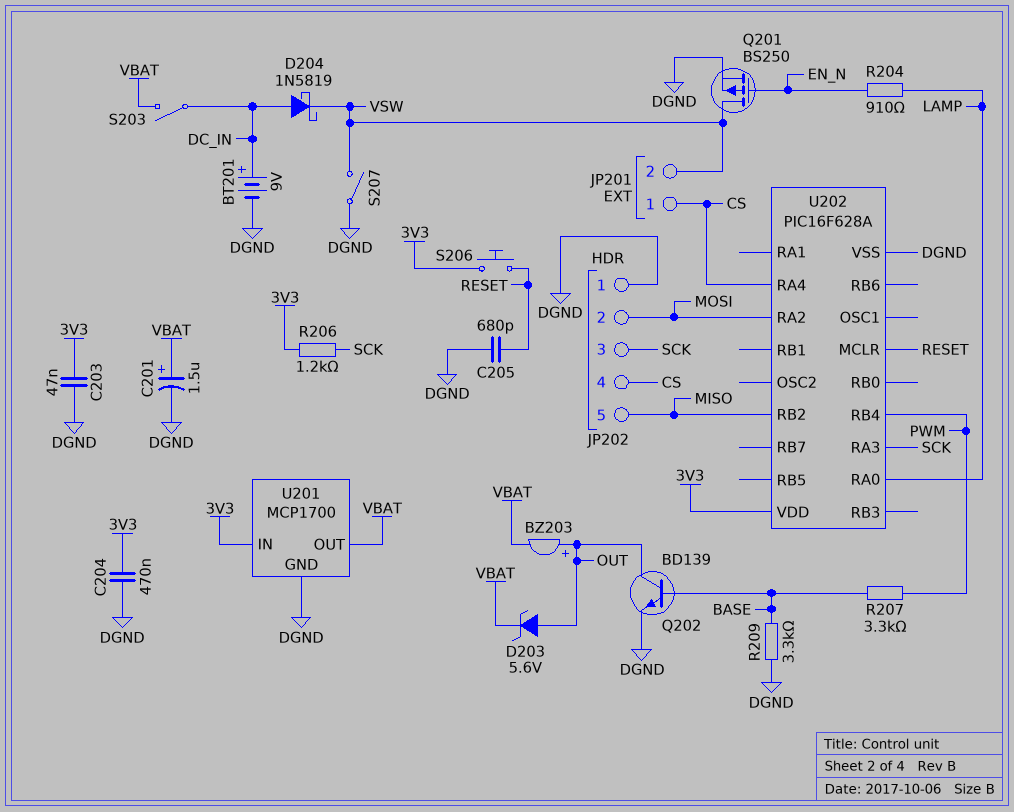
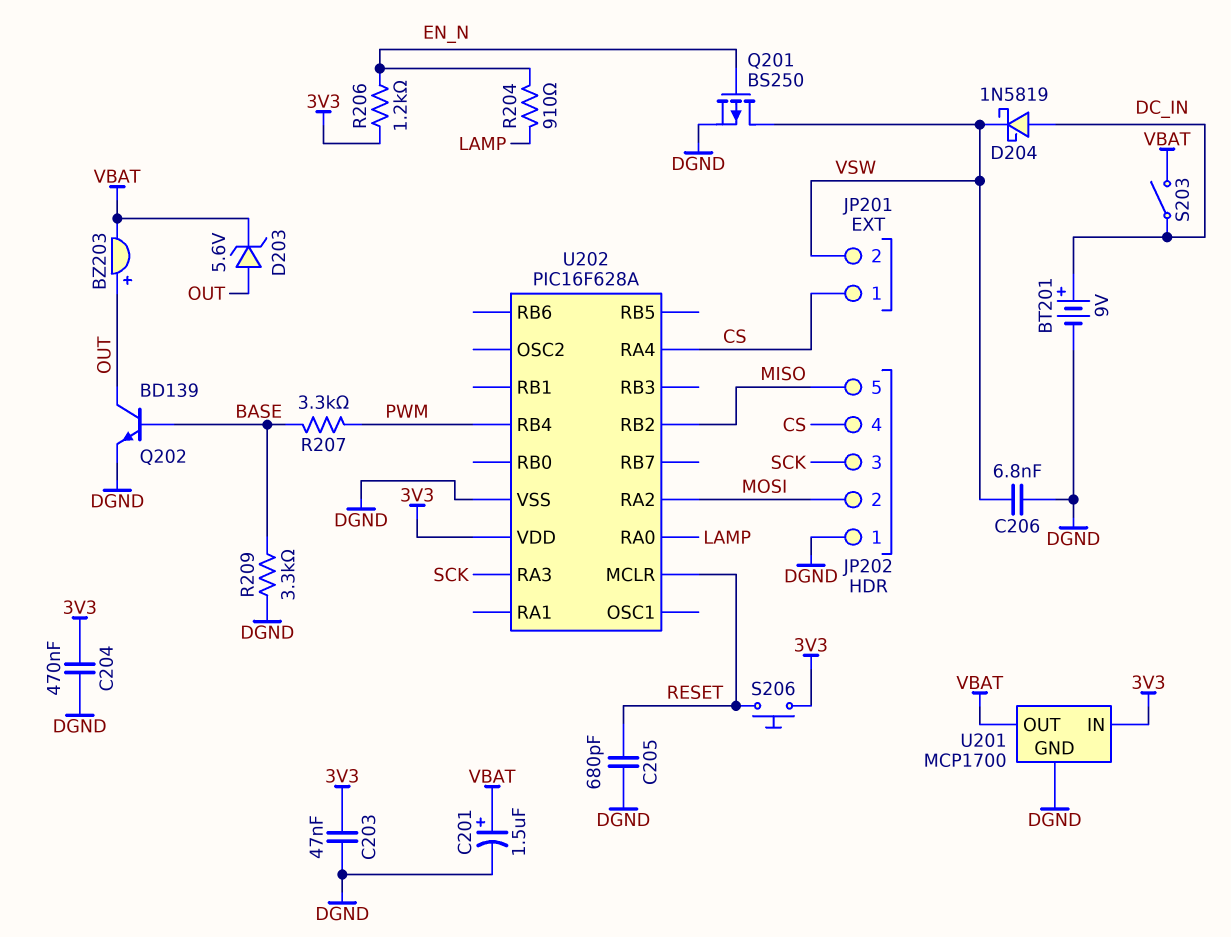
C206: none -> 6.8nF (DGND, VSW)
R206: 1.2k (3V3, SCK) -> 1.2k (3V3, EN_N)
S207: switch (DGND, VSW) -> none

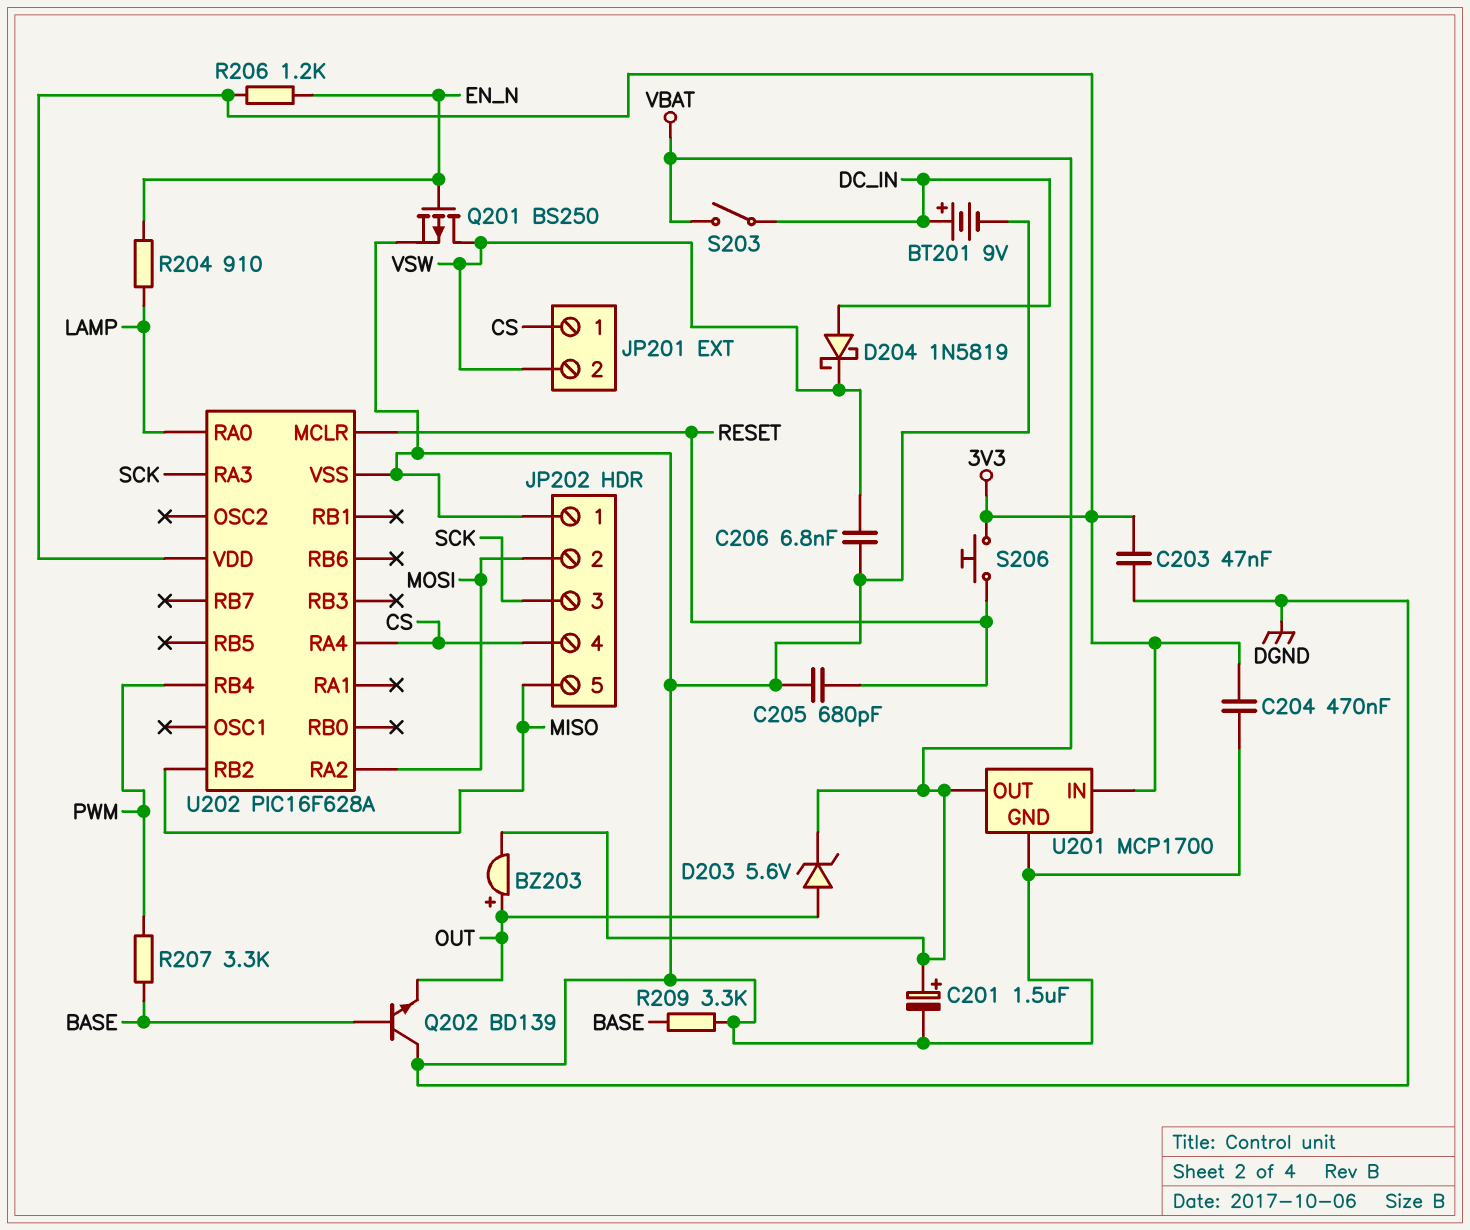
Q202: NPN BD139 (B BASE, C OUT, E DGND) -> NPN BD139 (B BASE, C DGND, E OUT)

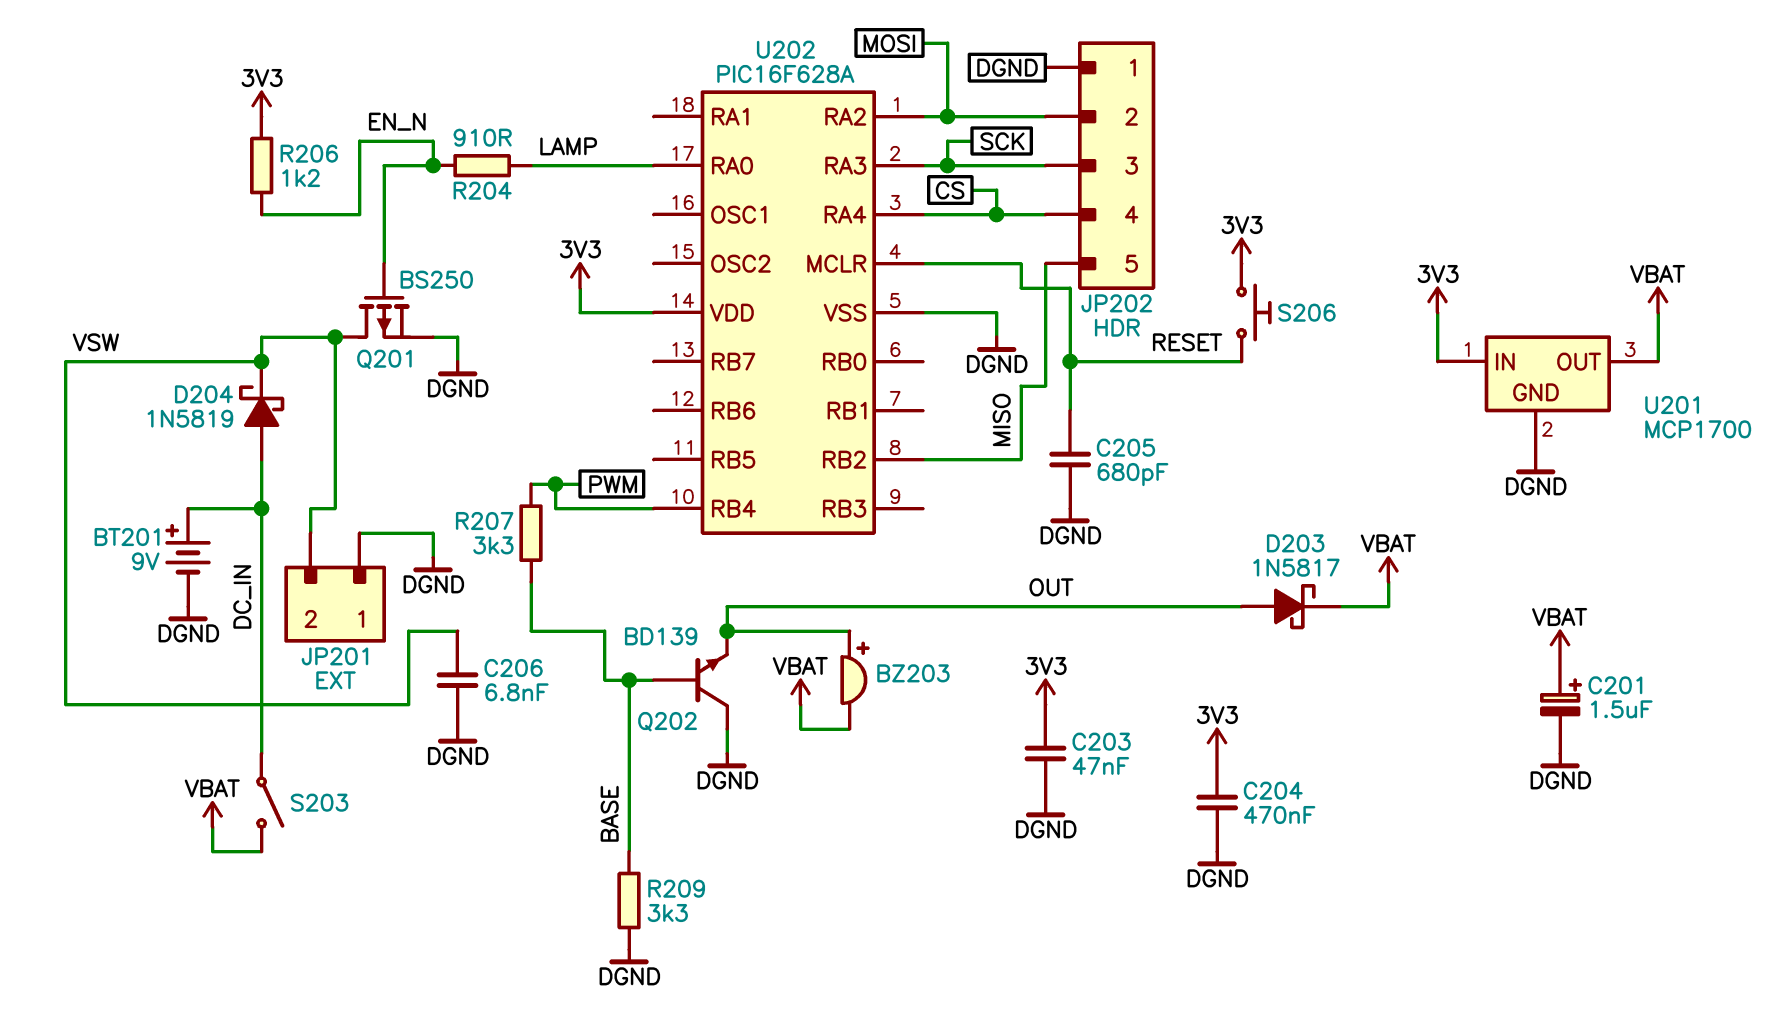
D203: zener 5.6V (A OUT, K VBAT) -> schottky 1N5817 (A OUT, K VBAT)
JP201 pin 1: CS -> DGND

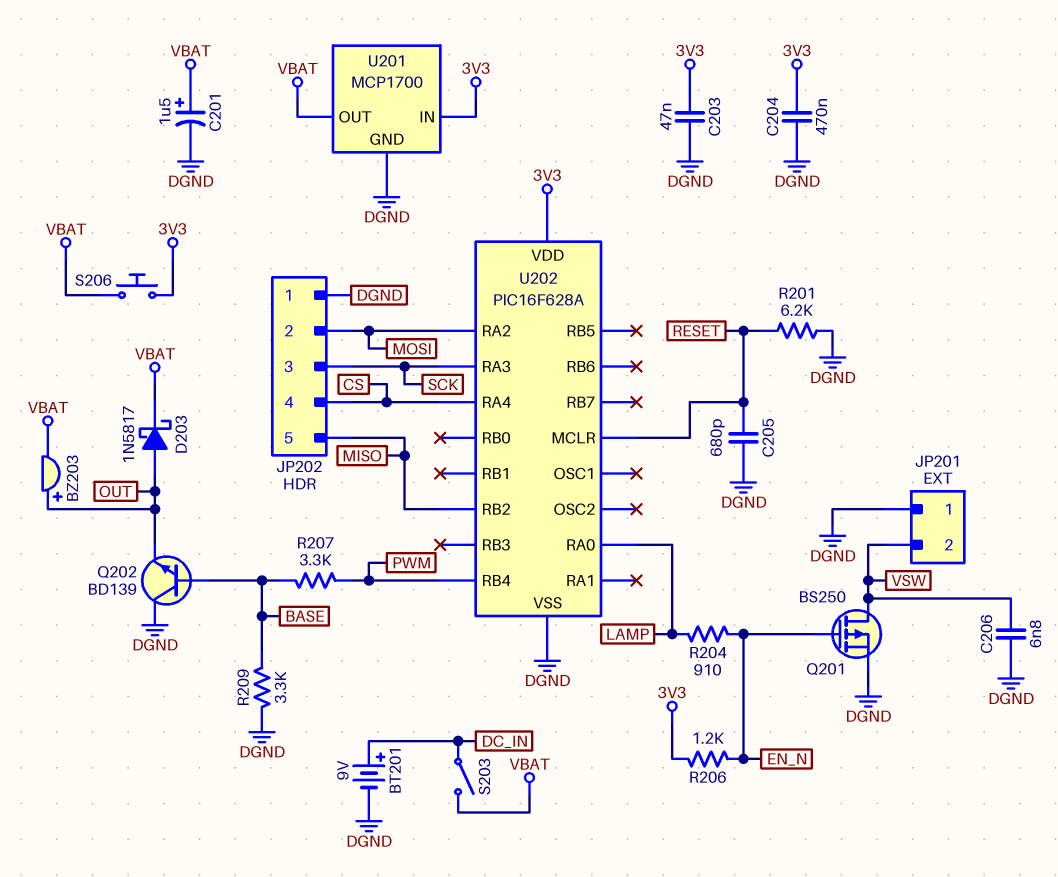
D204: schottky 1N5819 (A DC_IN, K VSW) -> none
R201: none -> 6.2k (DGND, RESET)
S206: button (3V3, RESET) -> button (3V3, VBAT)

